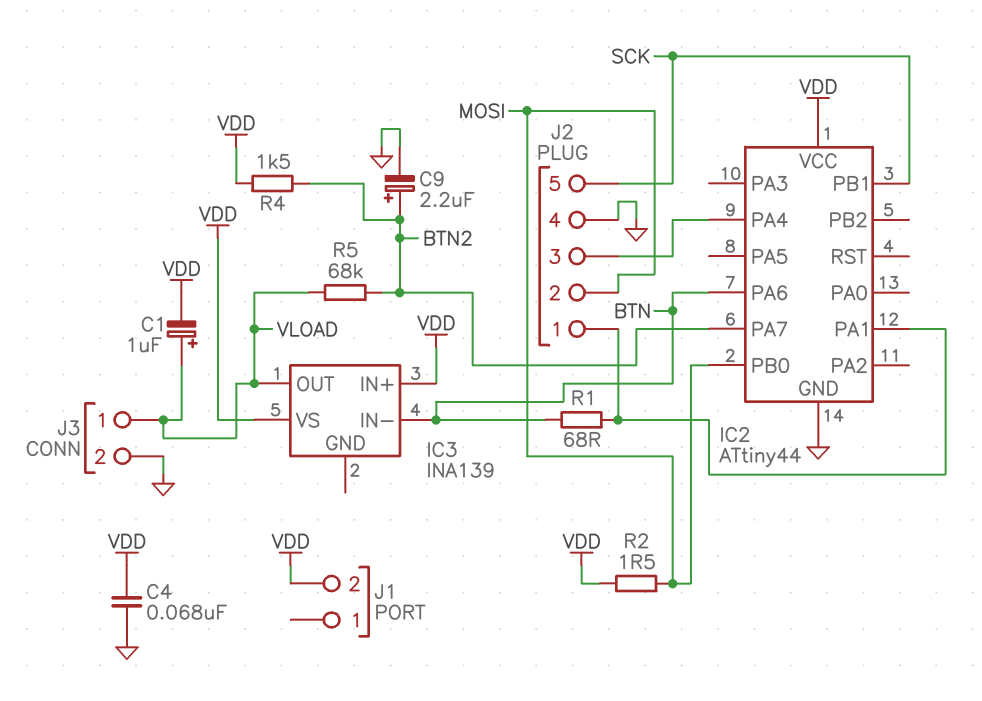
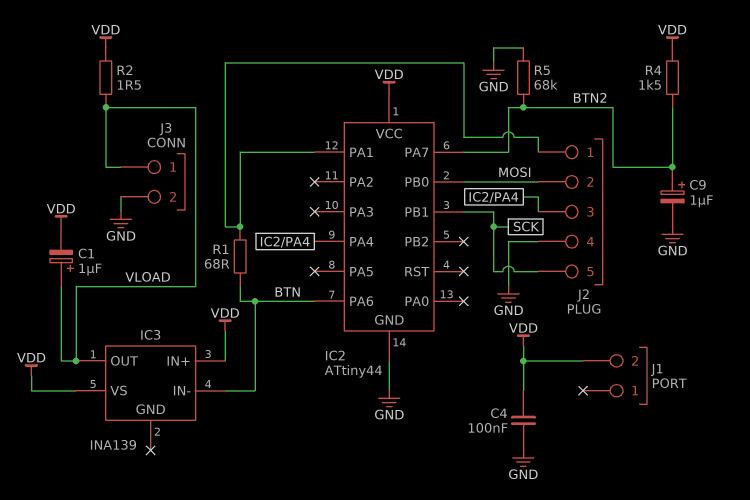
C4: 68nF (GND, VDD) -> 100nF (GND, VDD)
C9: 2.2uF (plus BTN2, minus GND) -> 1uF (plus BTN2, minus GND)
R2: 1.5 (MOSI, VDD) -> 1.5 (VDD, VLOAD)
R5: 68k (BTN2, VLOAD) -> 68k (BTN2, GND)

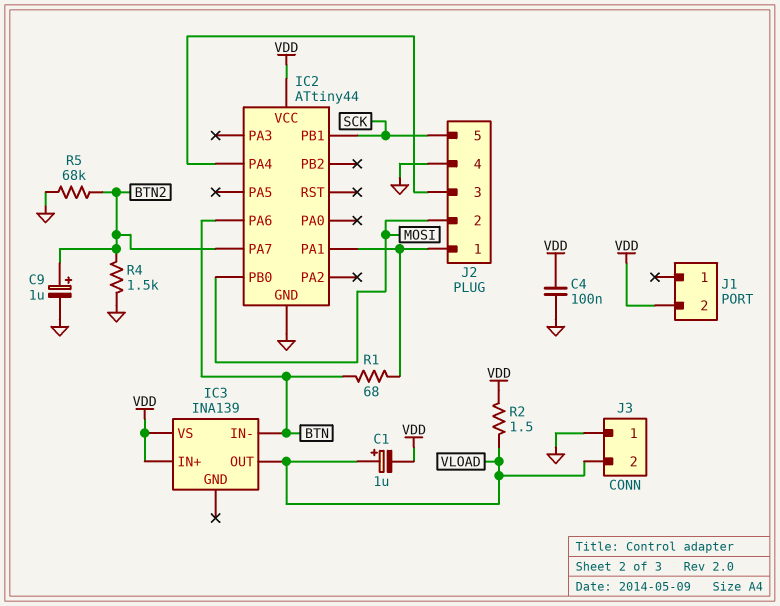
J3 pin 1: VLOAD -> GND
J3 pin 2: GND -> VLOAD
R4: 1.5k (BTN2, VDD) -> 1.5k (BTN2, GND)

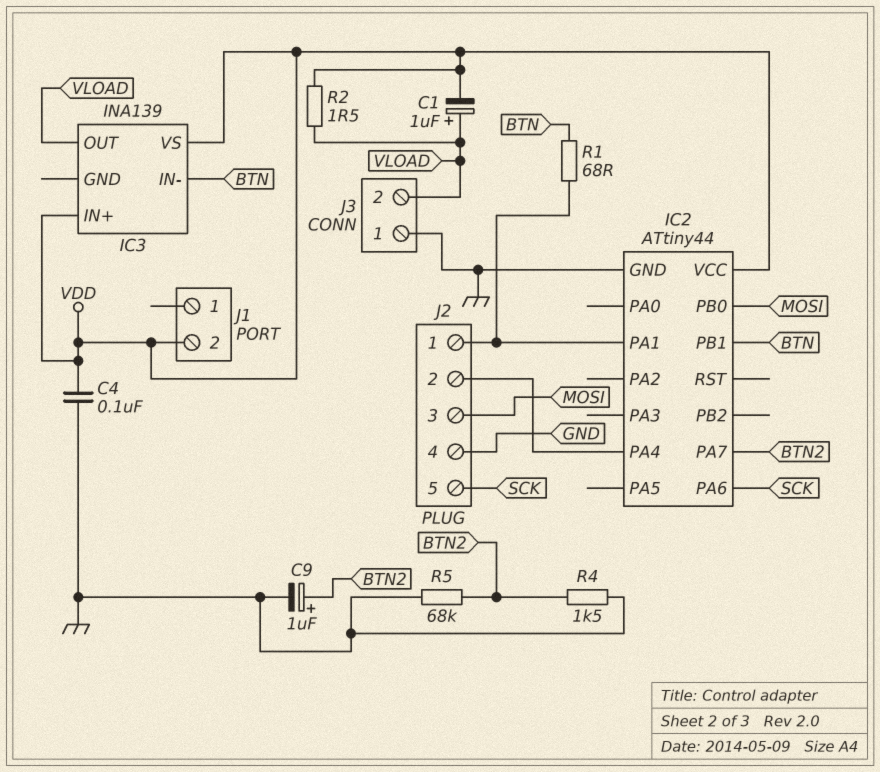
IC2 pin PA6: BTN -> SCK
IC2 pin PB1: SCK -> BTN
J2 pin 2: MOSI -> IC2/PA4
J2 pin 3: IC2/PA4 -> MOSI

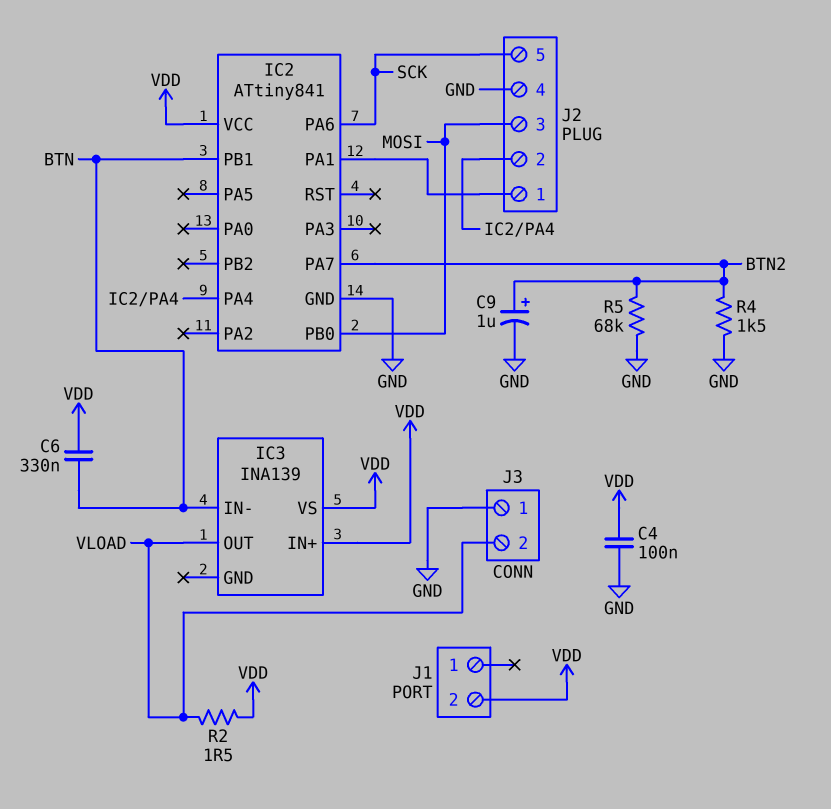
C1: 1uF (plus VLOAD, minus VDD) -> none
C6: none -> 330nF (BTN, VDD)
IC2: ATtiny44 -> ATtiny841
R1: 68 (BTN, IC2/PA1) -> none

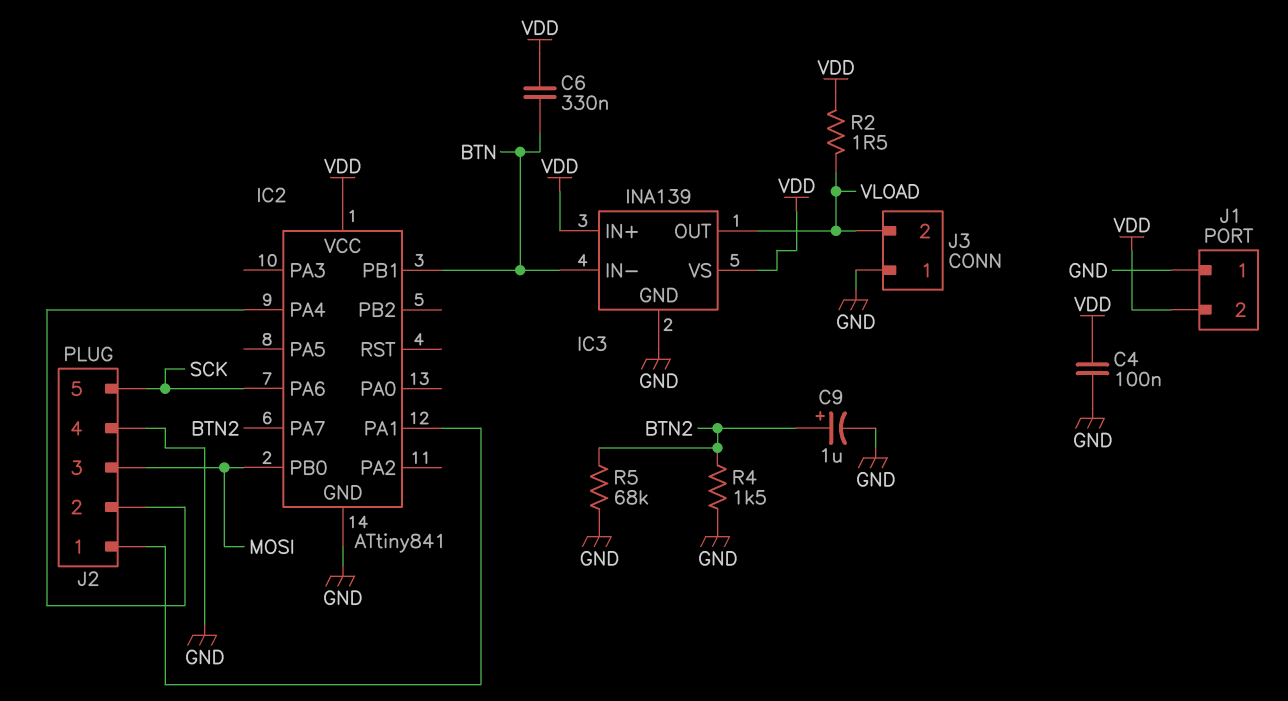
IC3 pin GND: none -> GND
J1 pin 1: none -> GND

